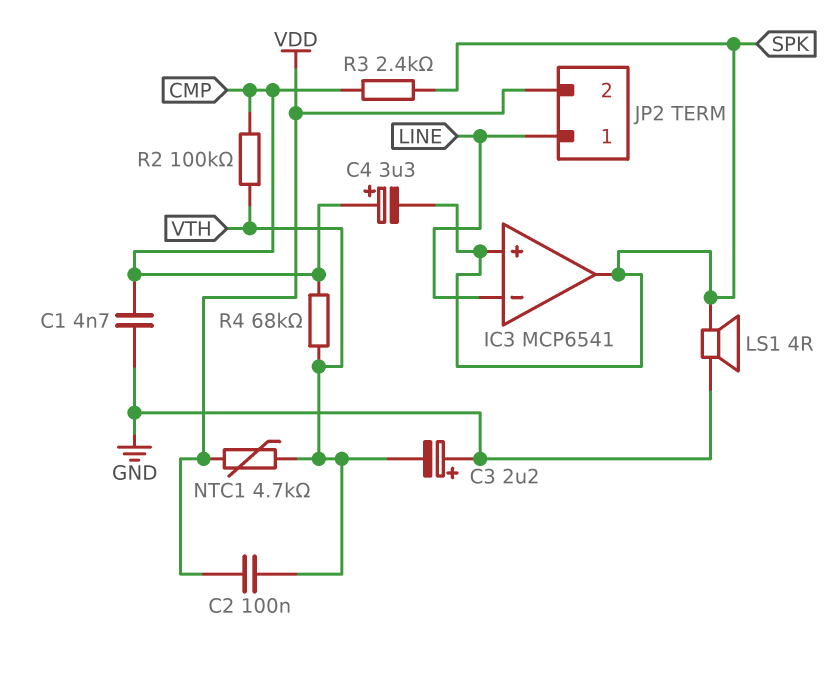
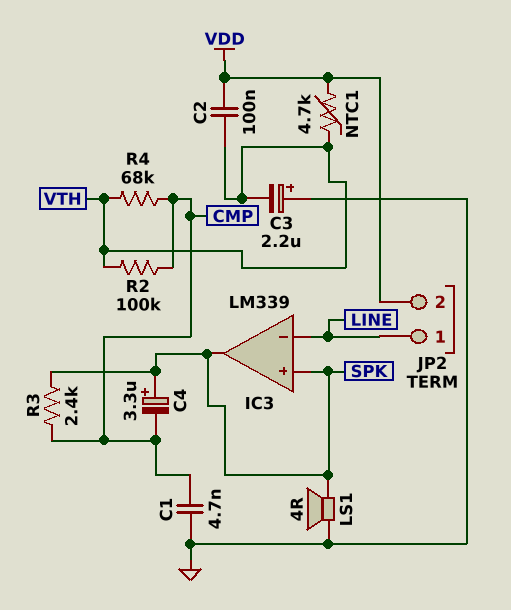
C4: 3.3uF (plus CMP, minus SPK) -> 3.3uF (plus SPK, minus CMP)
IC3: MCP6541 -> LM339

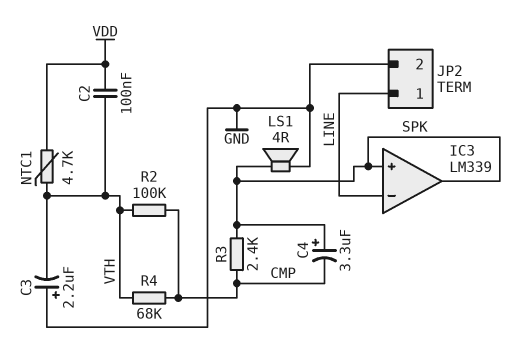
C1: 4.7nF (CMP, GND) -> none
JP2 pin 2: VDD -> GND

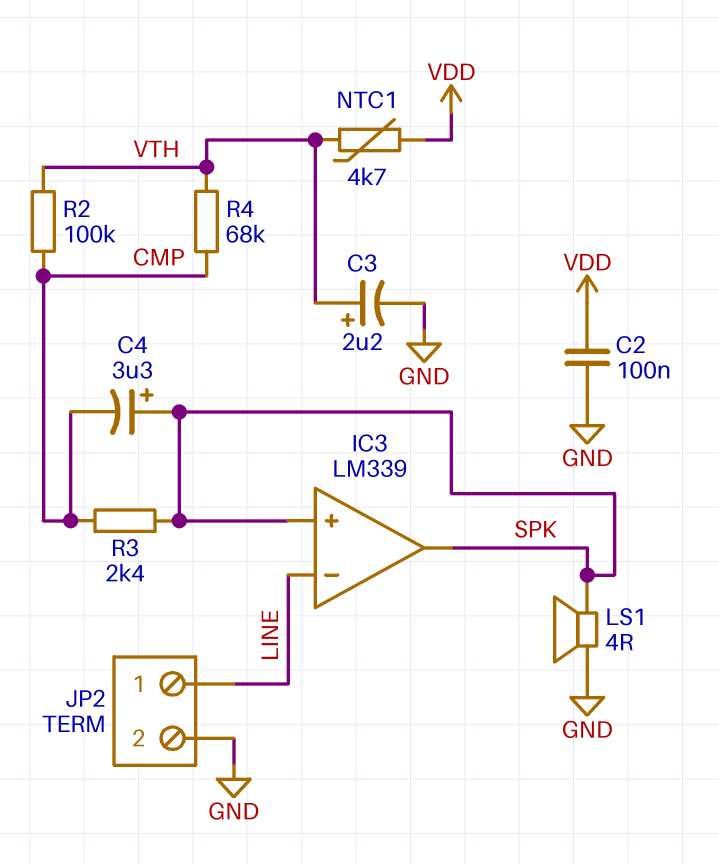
C2: 100nF (VDD, VTH) -> 100nF (GND, VDD)
C3: 2.2uF (plus GND, minus VTH) -> 2.2uF (plus VTH, minus GND)

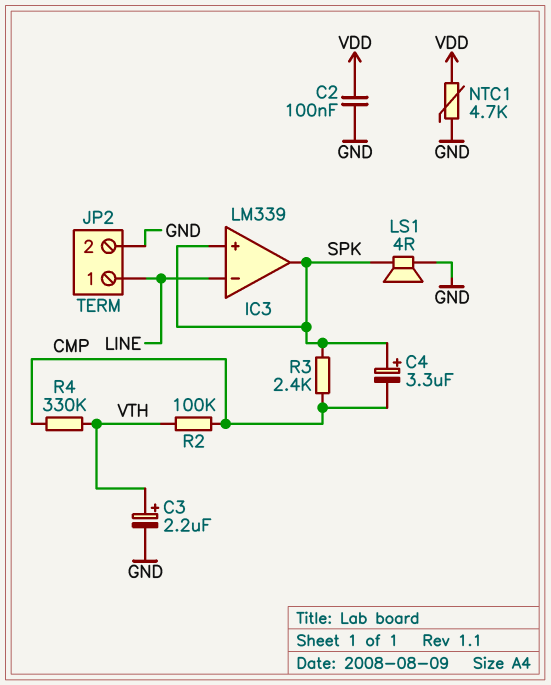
NTC1: 4.7k (VDD, VTH) -> 4.7k (GND, VDD)
R4: 68k (CMP, VTH) -> 330k (CMP, VTH)

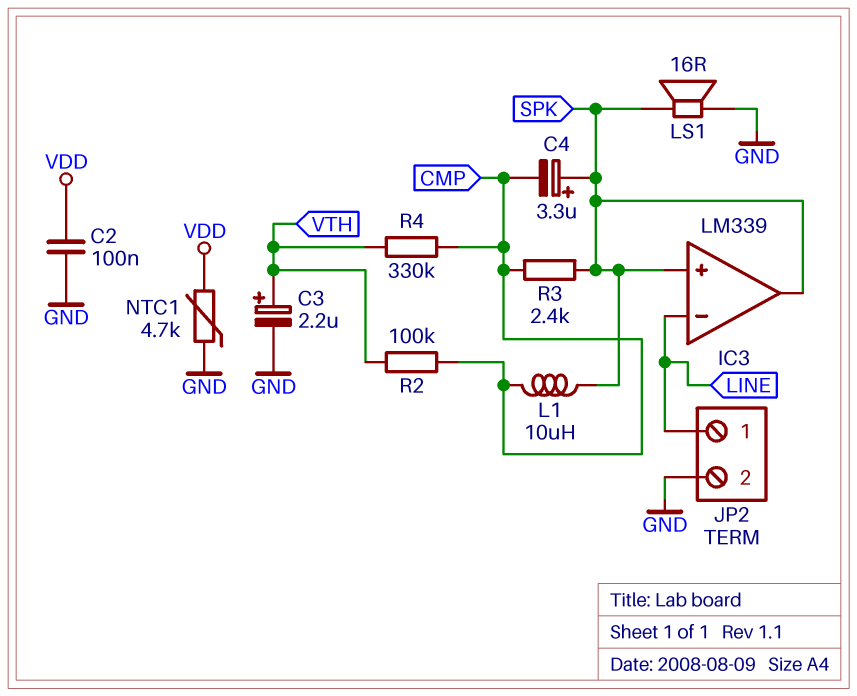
L1: none -> 10uH (CMP, SPK)
LS1: speaker 4R (GND, SPK) -> speaker 16R (GND, SPK)

